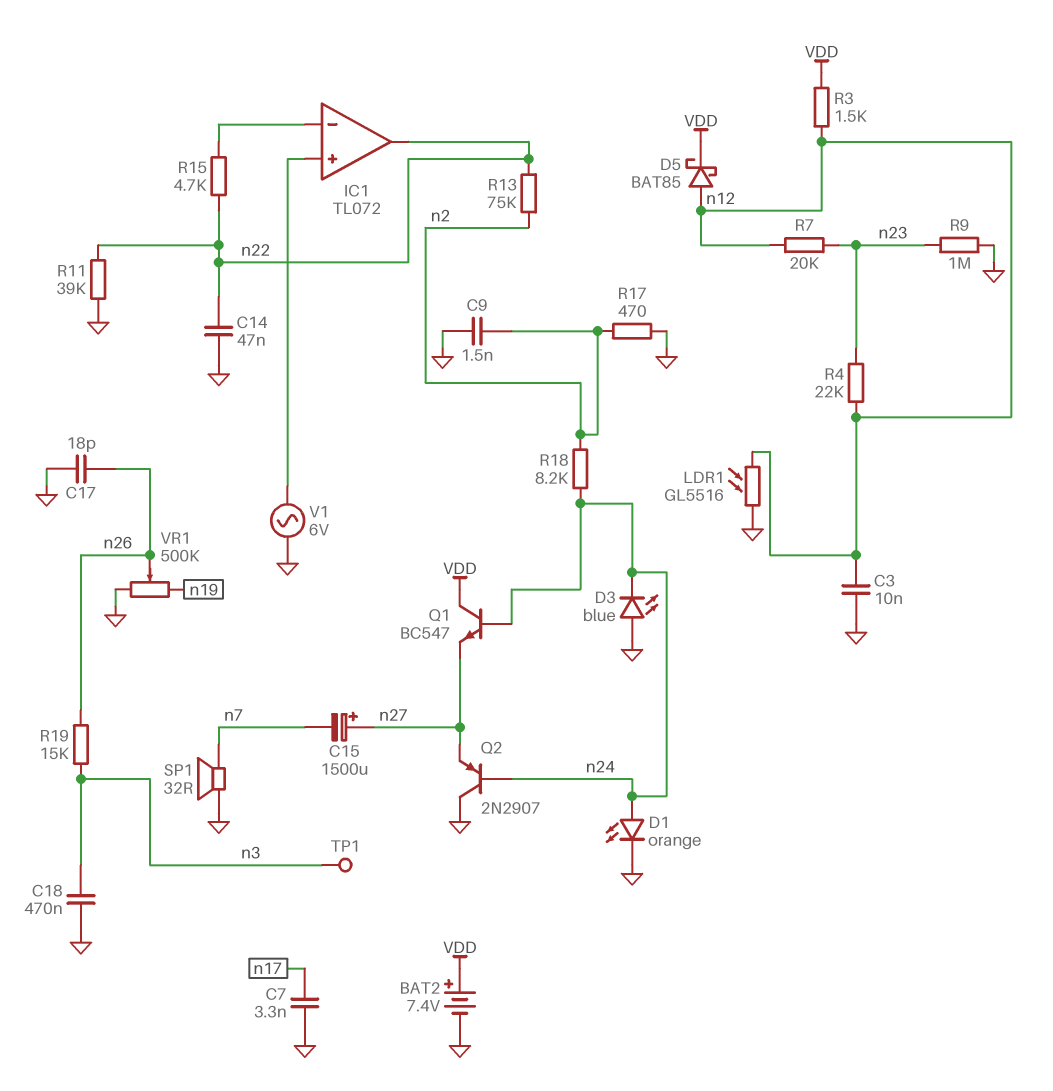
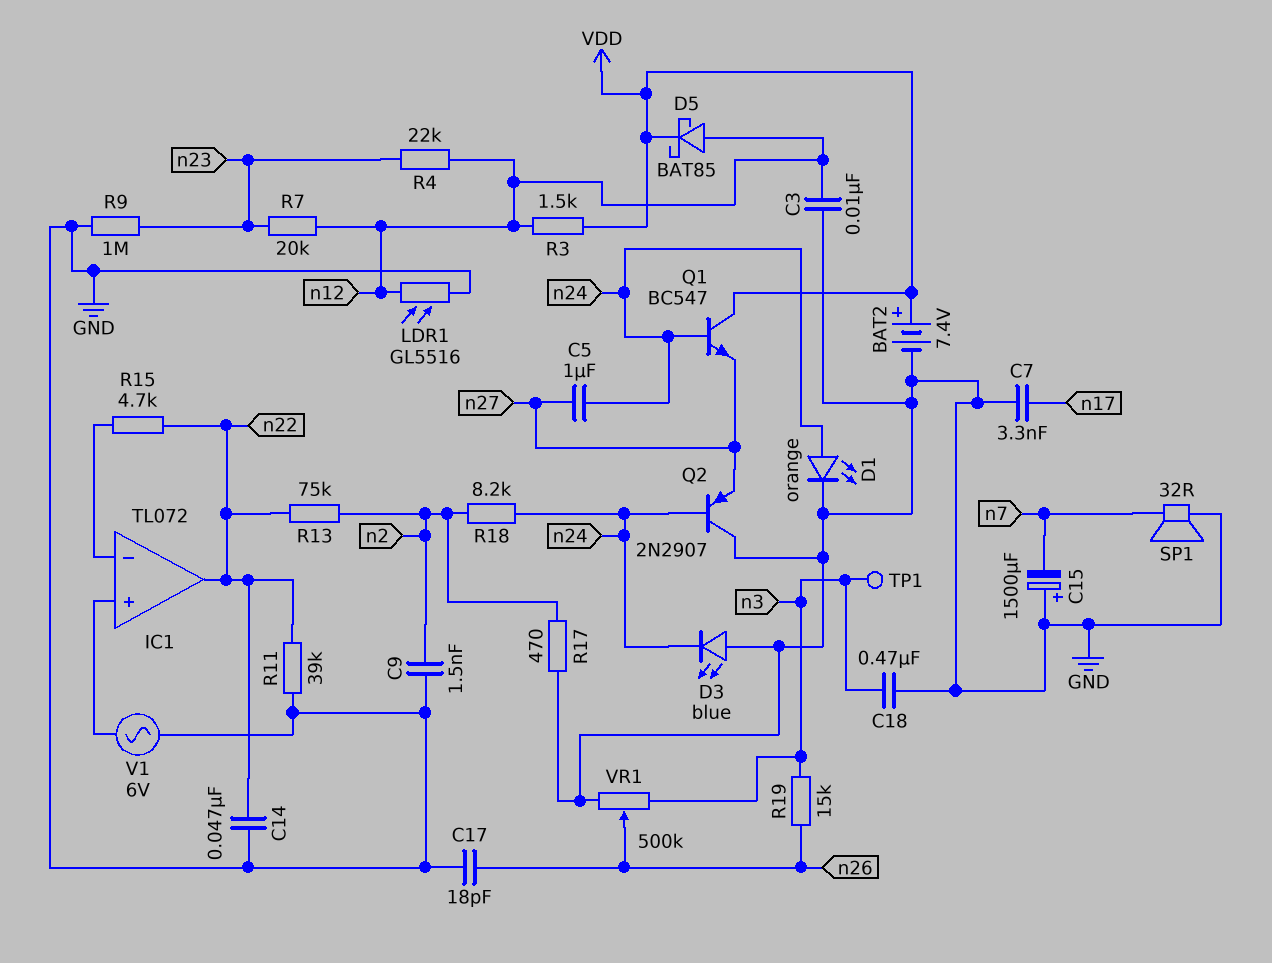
C5: none -> 1uF (n24, n27)
C15: 1500uF (plus n27, minus n7) -> 1500uF (plus GND, minus n7)
VR1: 500k (GND, n19, wiper n26) -> 500k (GND, n3, wiper n26)

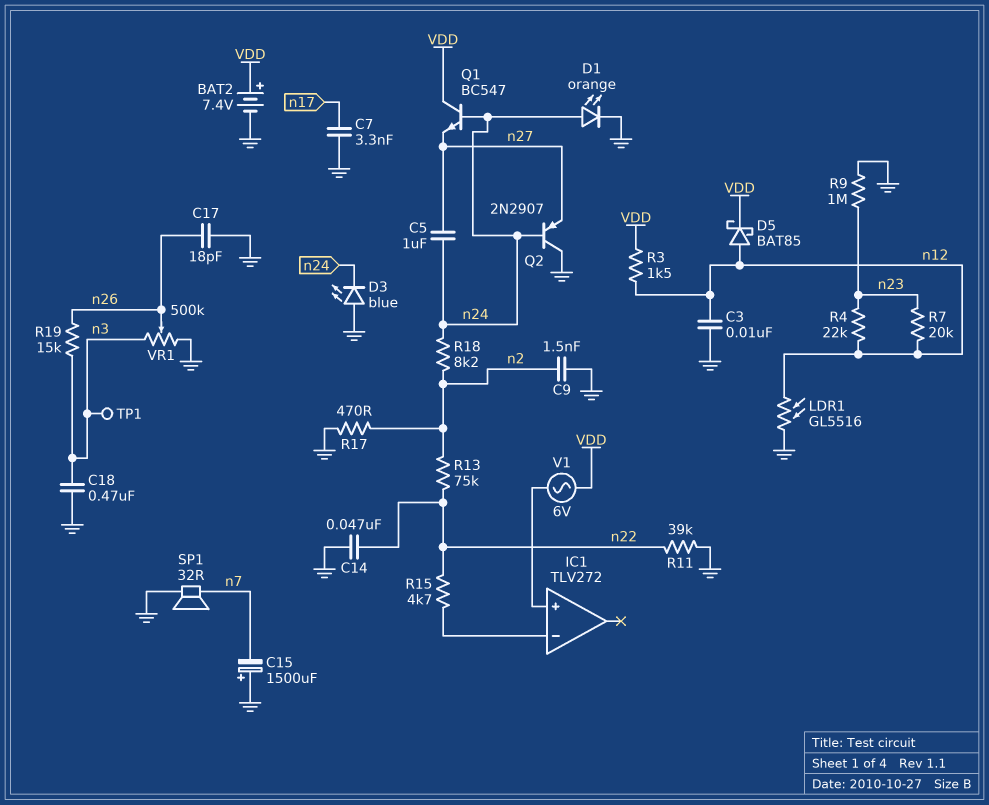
IC1: TL072 -> TLV272
IC1 pin out: n22 -> none
V1: AC 6V (GND, IC1/in+) -> AC 6V (IC1/in+, VDD)

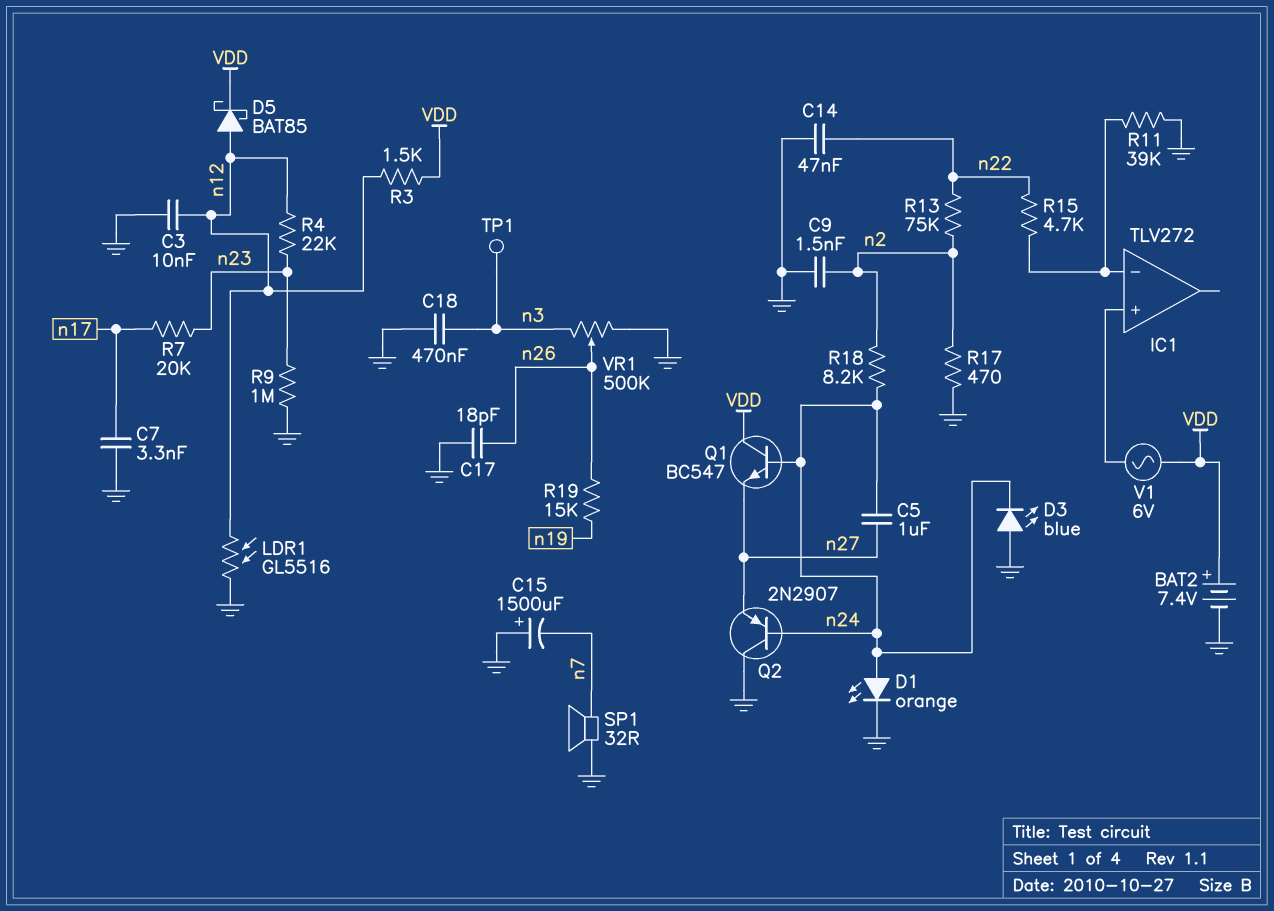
R7: 20k (n12, n23) -> 20k (n17, n23)
R11: 39k (GND, n22) -> 39k (GND, IC1/in-)
R19: 15k (n3, n26) -> 15k (n19, n26)

